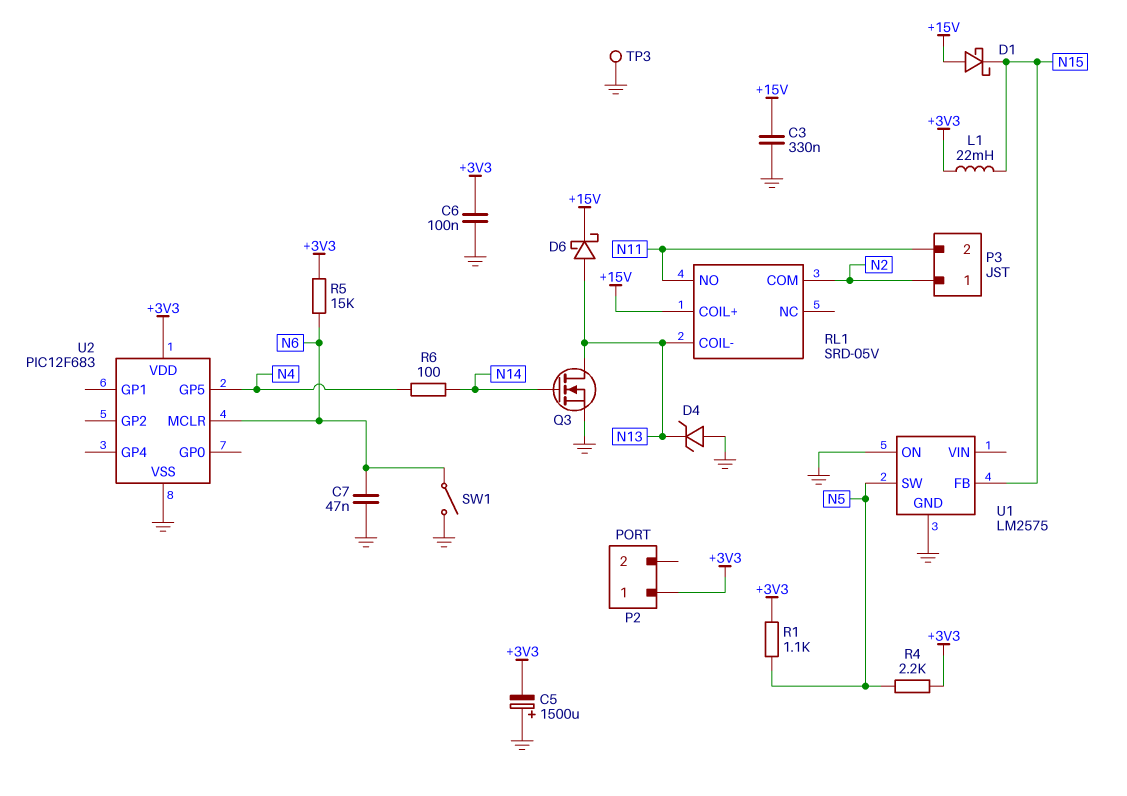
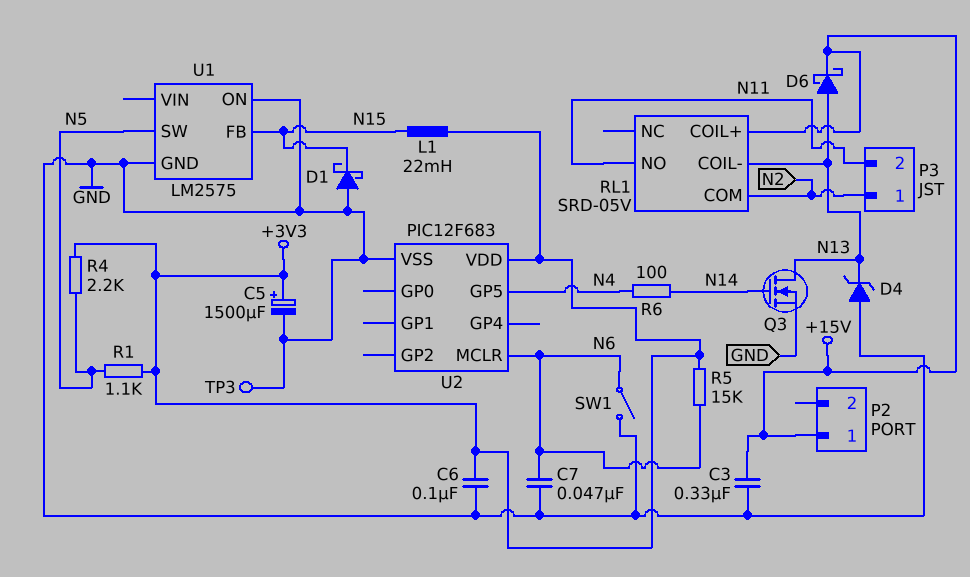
C5: 1500uF (plus GND, minus +3V3) -> 1500uF (plus +3V3, minus GND)
D1: schottky (A +15V, K N15) -> schottky (A GND, K N15)
P2 pin 1: +3V3 -> +15V

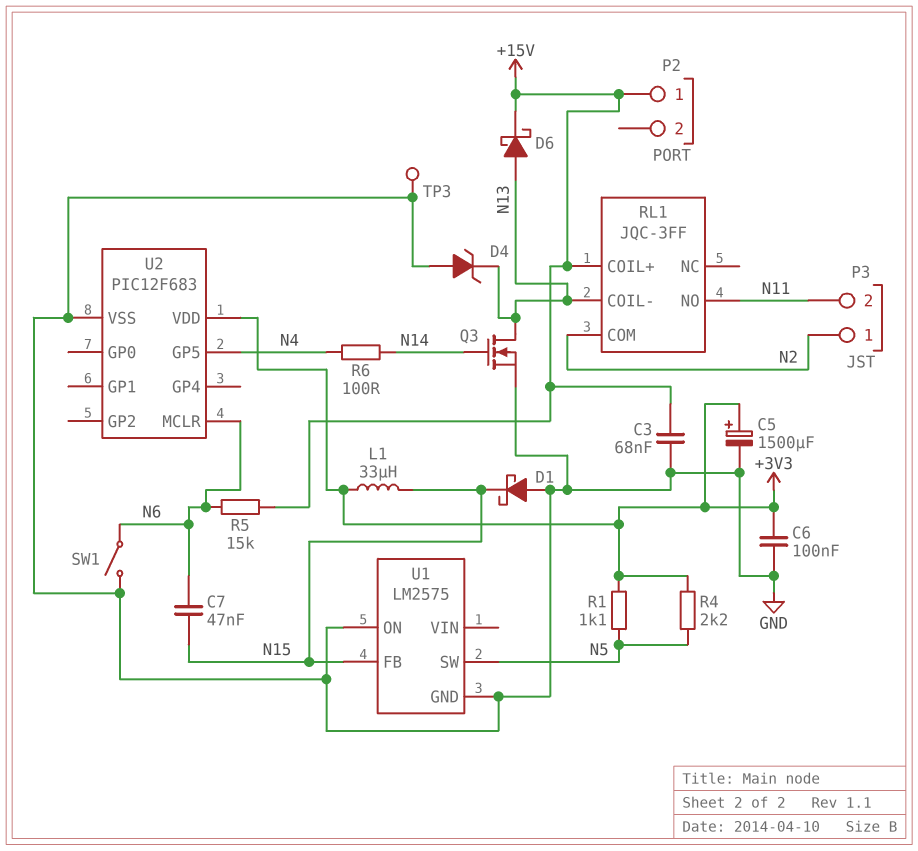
C3: 330nF (+15V, GND) -> 68nF (+15V, GND)
C7: 47nF (GND, N6) -> 47nF (N6, N15)
L1: 22mH (+3V3, N15) -> 33uH (+3V3, N15)
R5: 15k (+3V3, N6) -> 15k (+15V, N6)
RL1: SRD-05V -> JQC-3FF

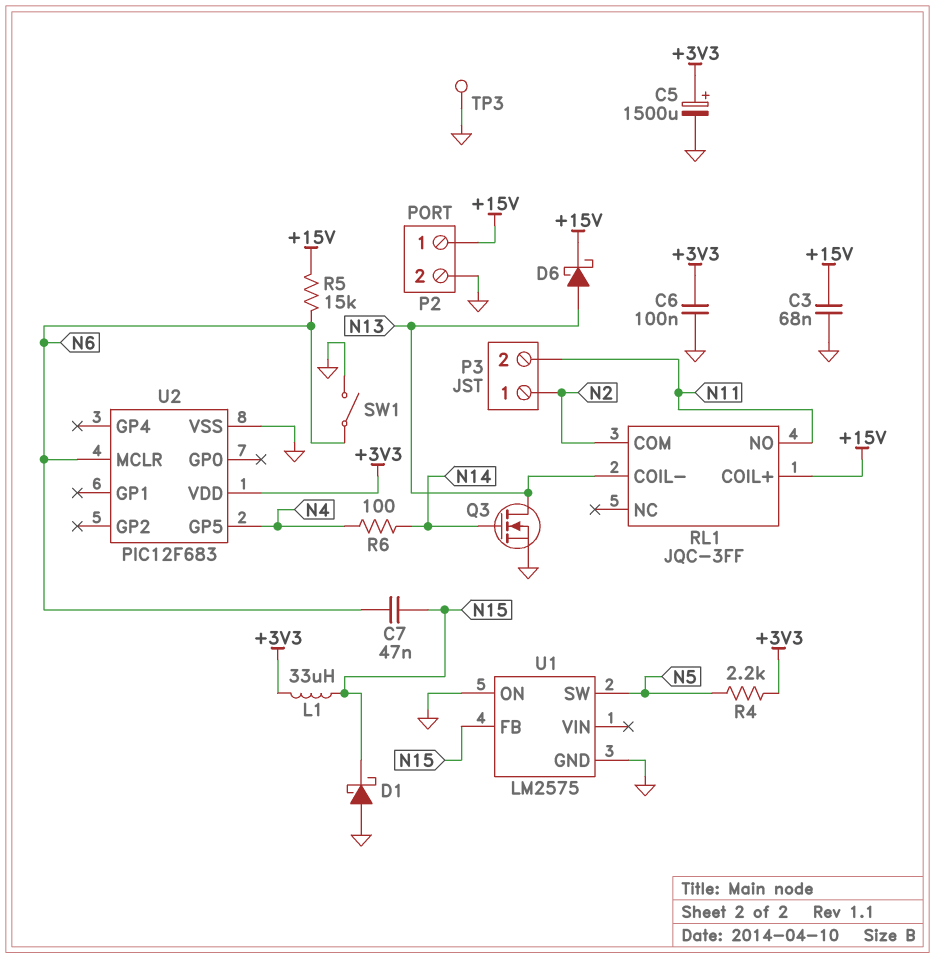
D4: zener (A GND, K N13) -> none
P2 pin 2: none -> GND
R1: 1.1k (+3V3, N5) -> none

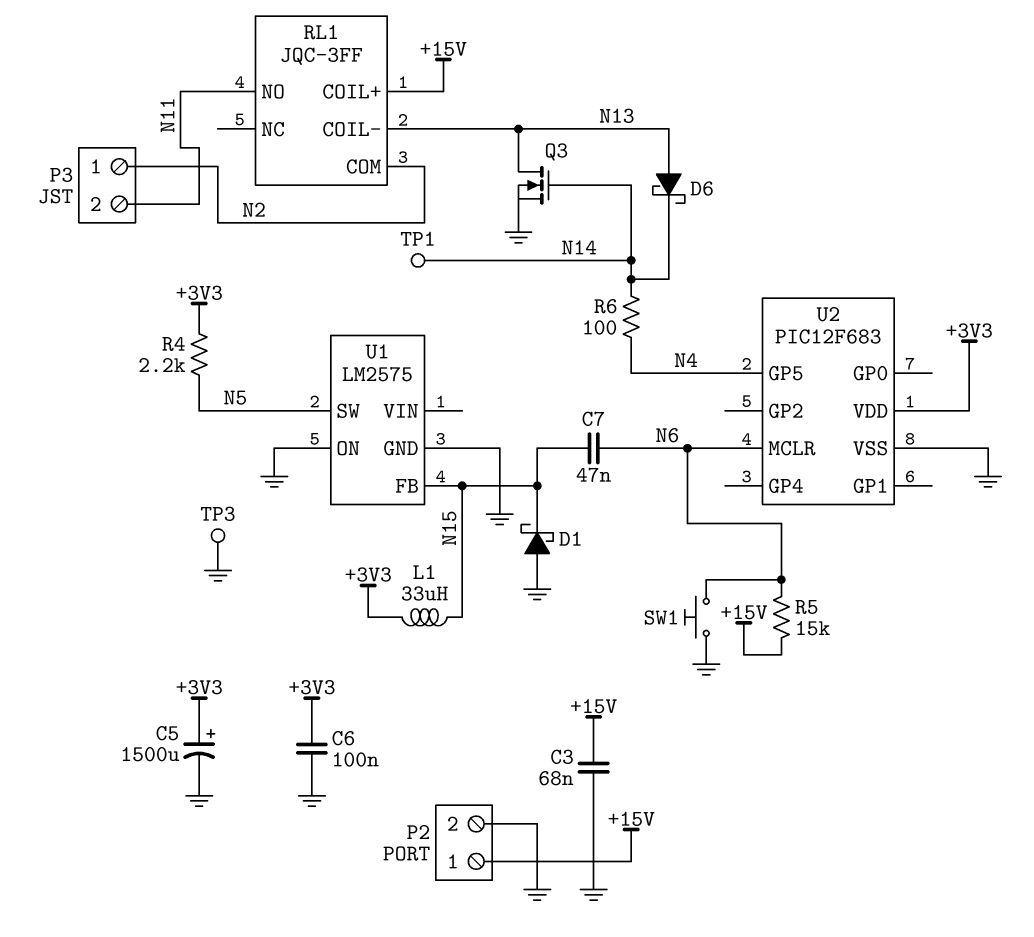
D6: schottky (A N13, K +15V) -> schottky (A N13, K N14)
SW1: switch (GND, N6) -> button (GND, N6)
TP1: none -> test point (N14)

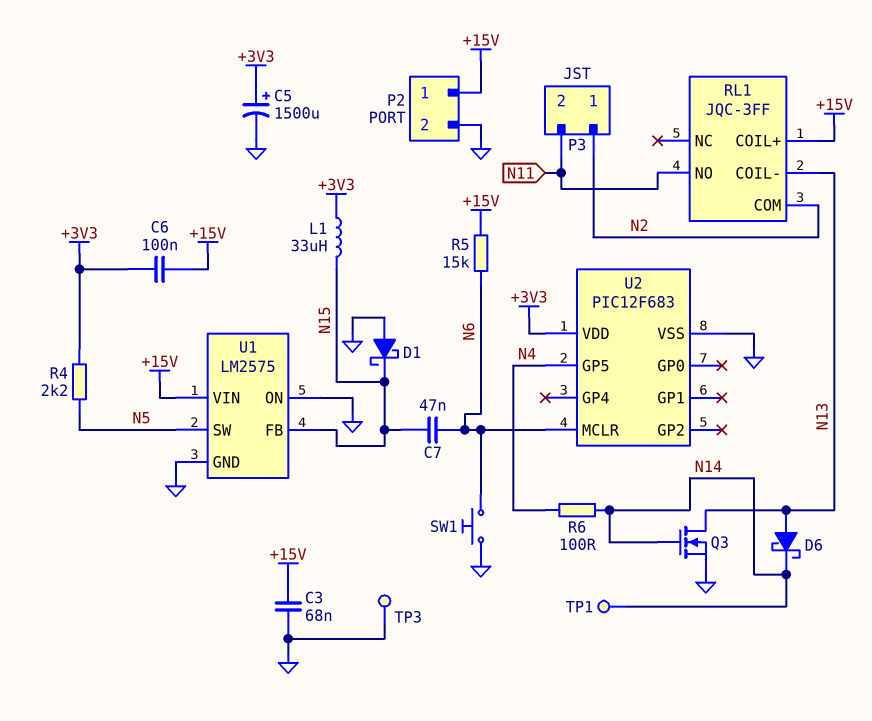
C6: 100nF (+3V3, GND) -> 100nF (+3V3, +15V)
U1 pin VIN: none -> +15V

